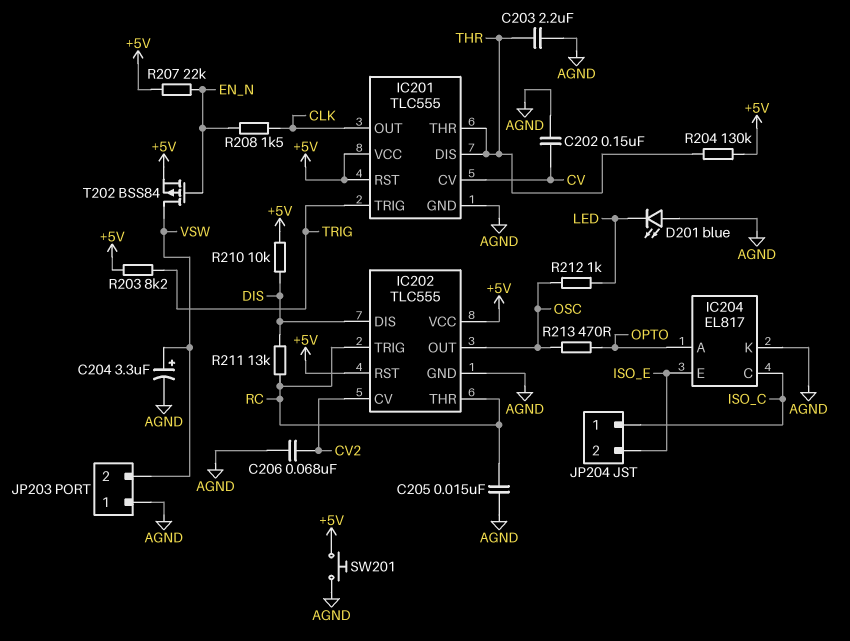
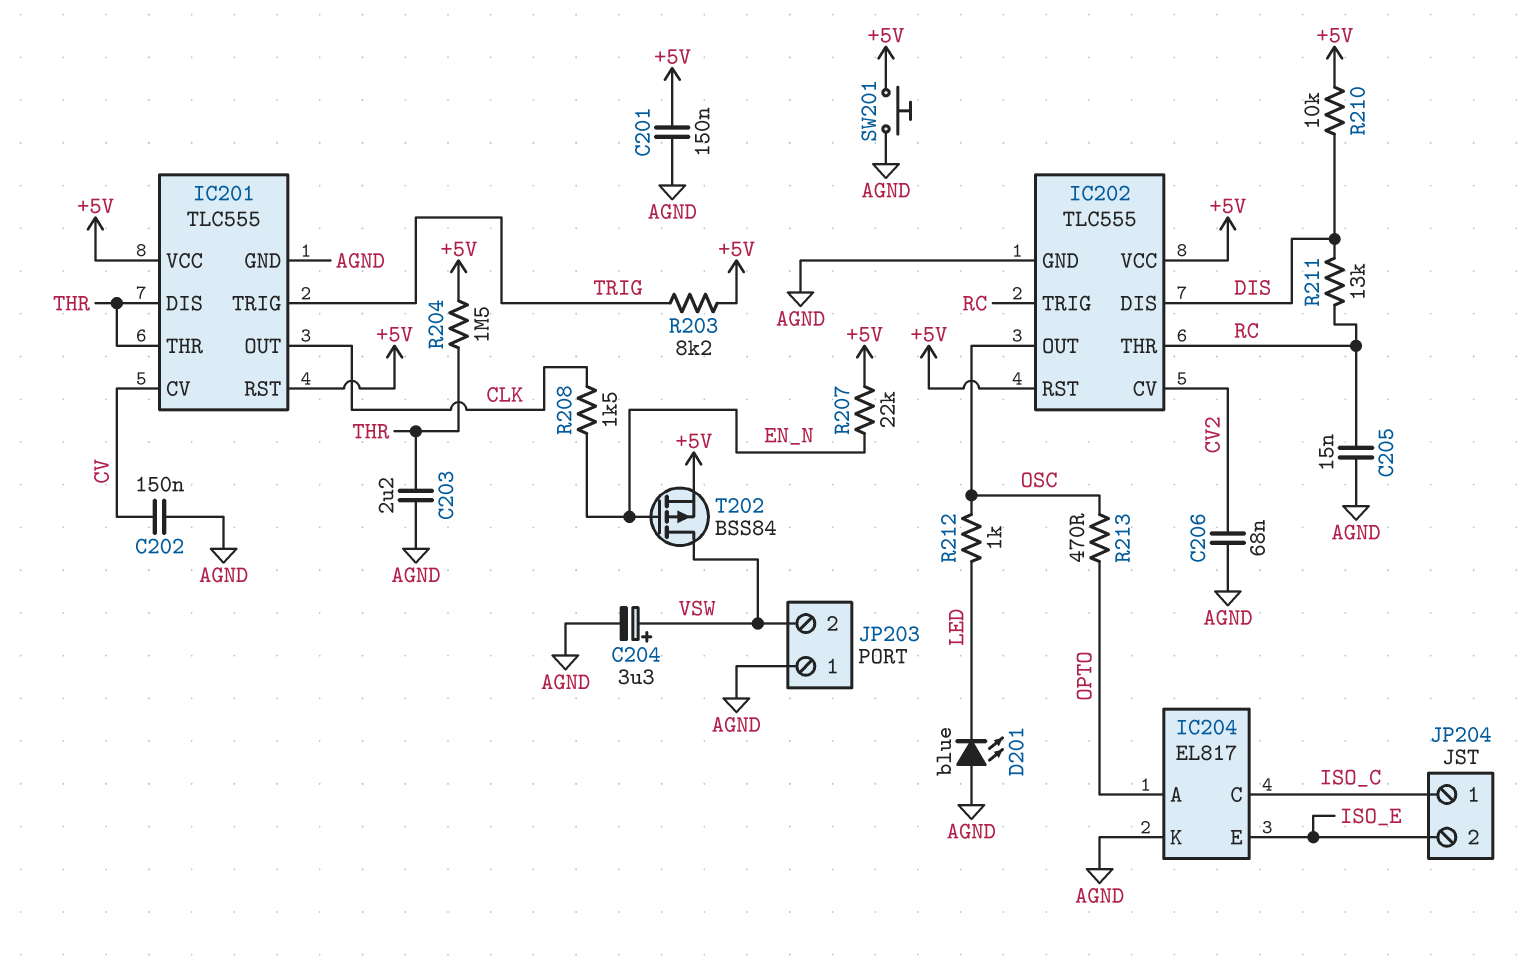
C201: none -> 150nF (+5V, AGND)
R204: 130k (+5V, THR) -> 1.5M (+5V, THR)

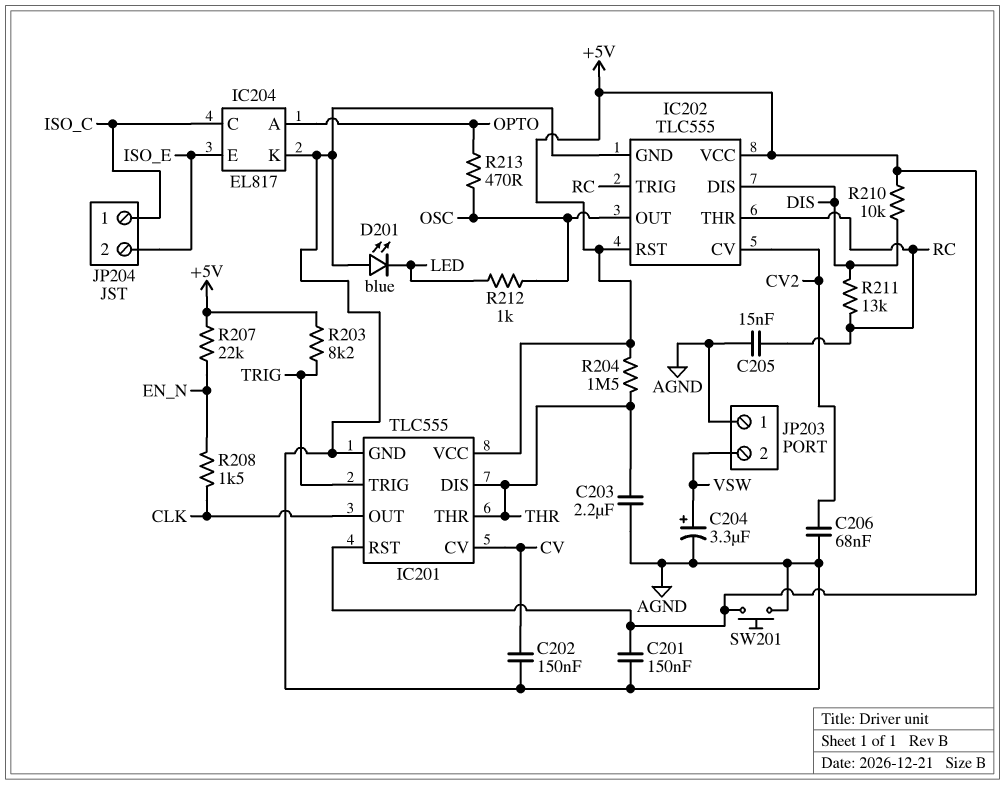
T202: PMOS BSS84 (G EN_N, D VSW, S +5V) -> none

